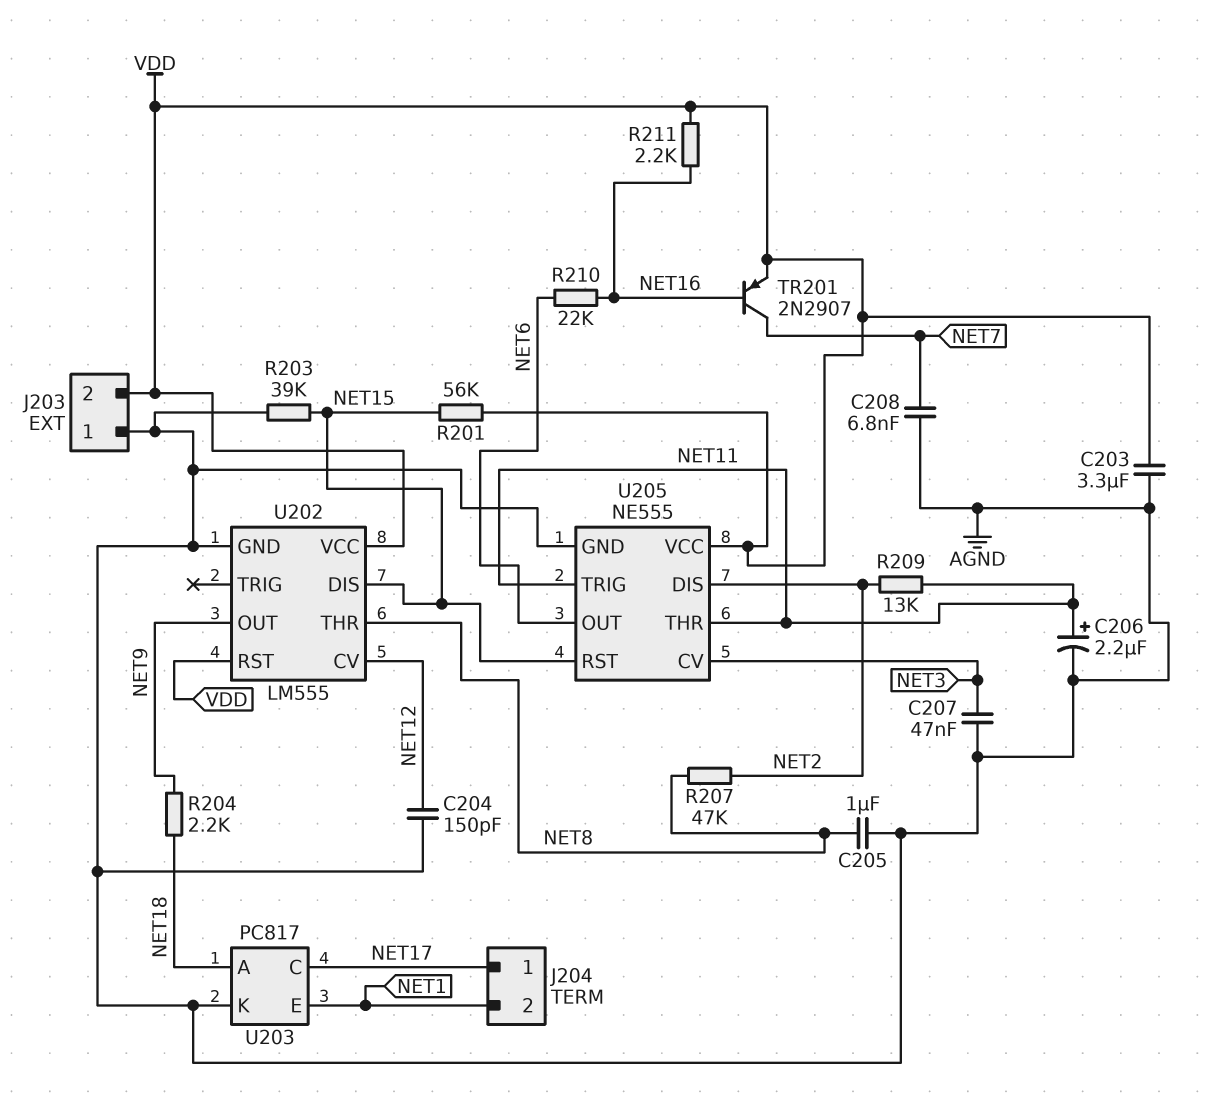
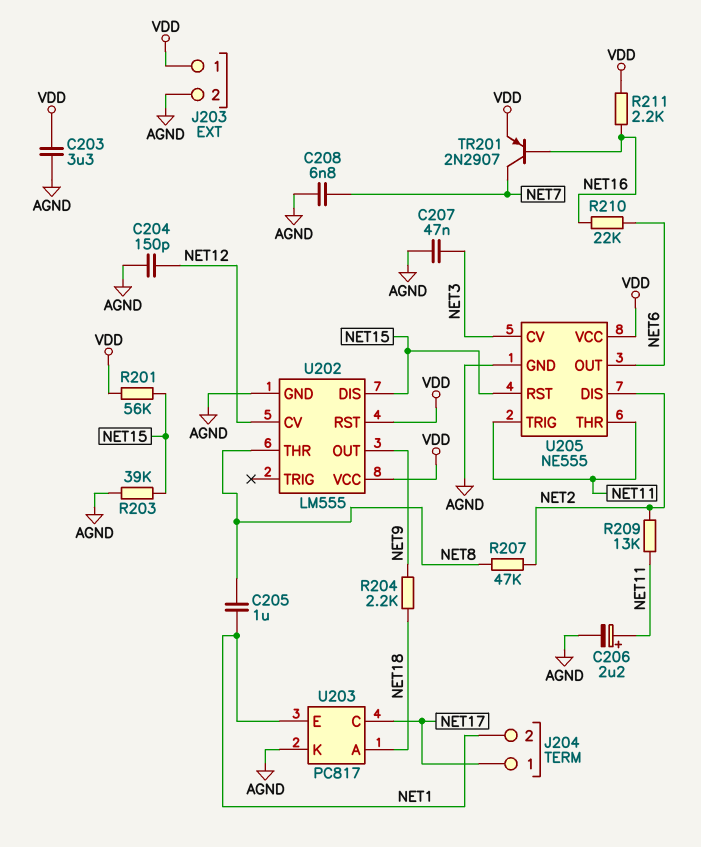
C205: 1uF (AGND, NET8) -> 1uF (NET1, NET8)
J203 pin 1: AGND -> VDD
J203 pin 2: VDD -> AGND

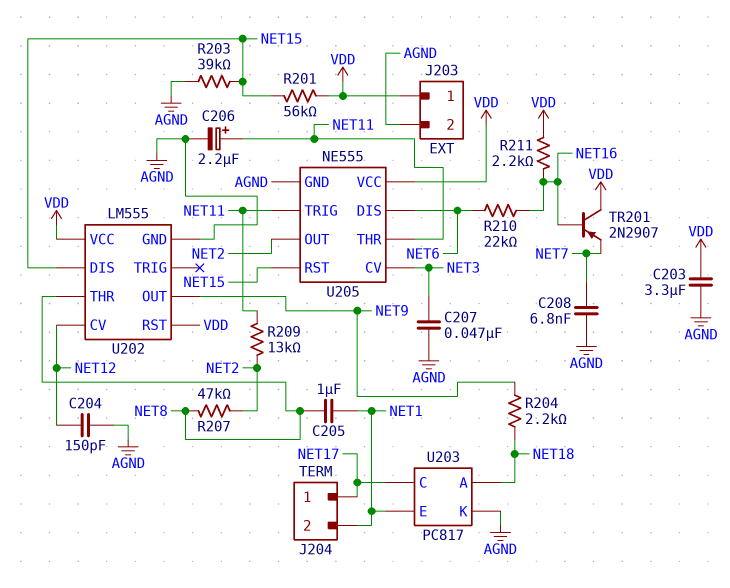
TR201: PNP 2N2907 (B NET16, C NET7, E VDD) -> PNP 2N2907 (B NET16, C VDD, E NET7)
U205 pin DIS: NET2 -> NET6
U205 pin OUT: NET6 -> NET2

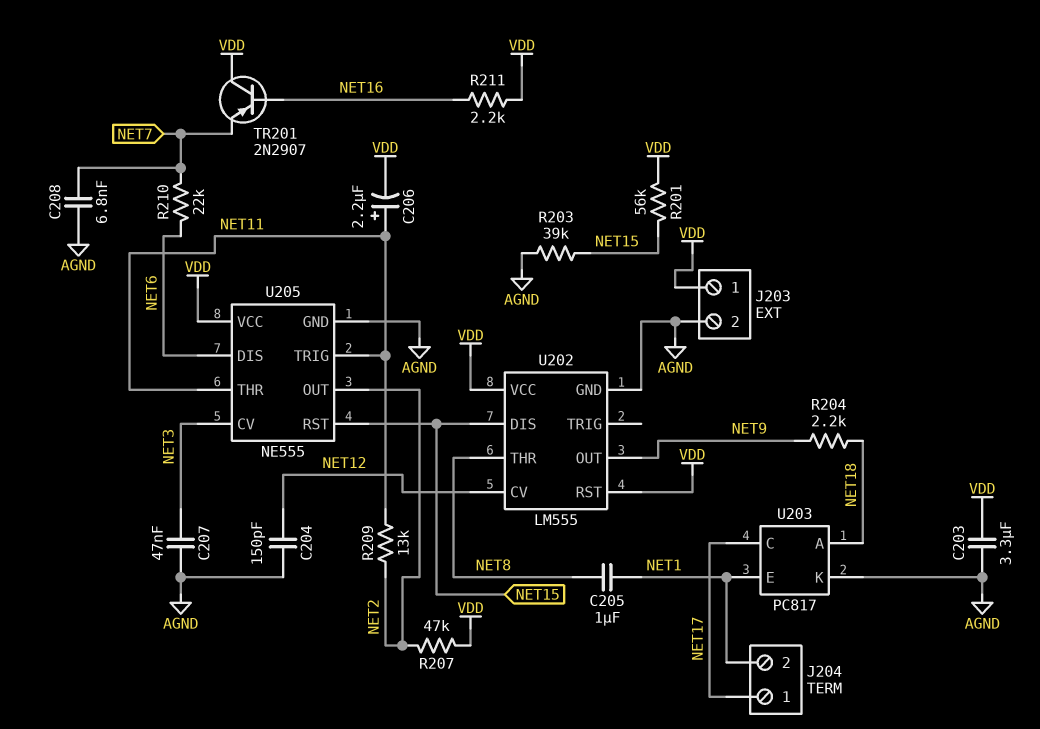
C206: 2.2uF (plus NET11, minus AGND) -> 2.2uF (plus NET11, minus VDD)
R207: 47k (NET2, NET8) -> 47k (NET2, VDD)
R210: 22k (NET6, NET16) -> 22k (NET6, NET7)

